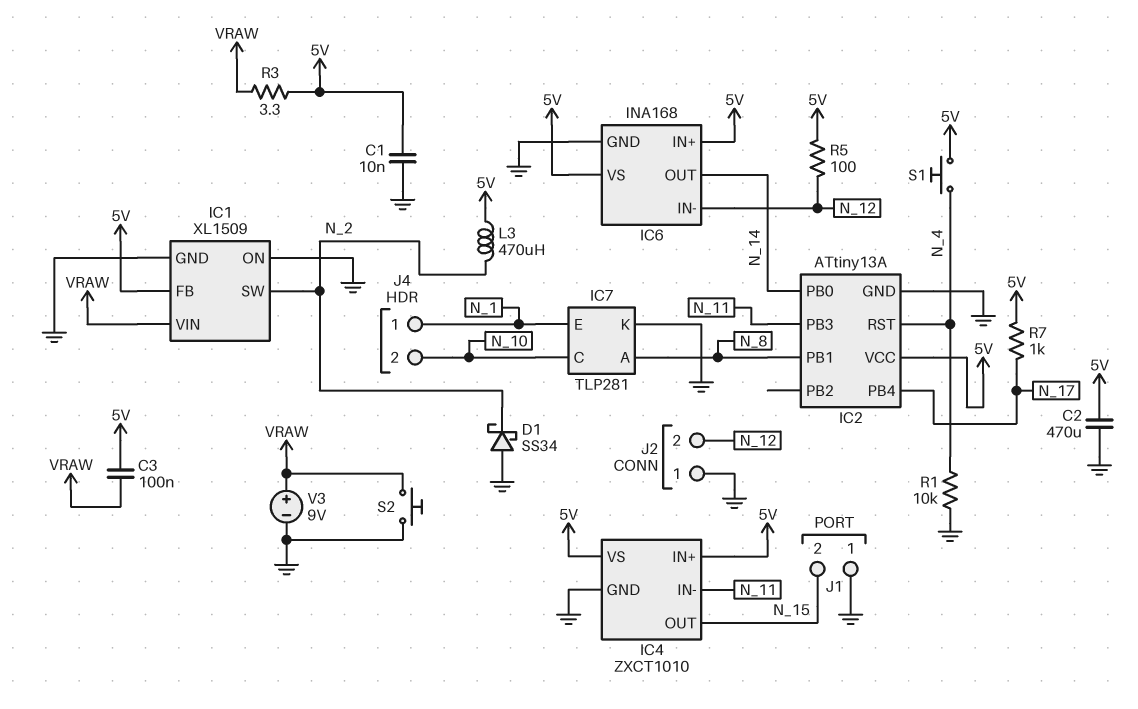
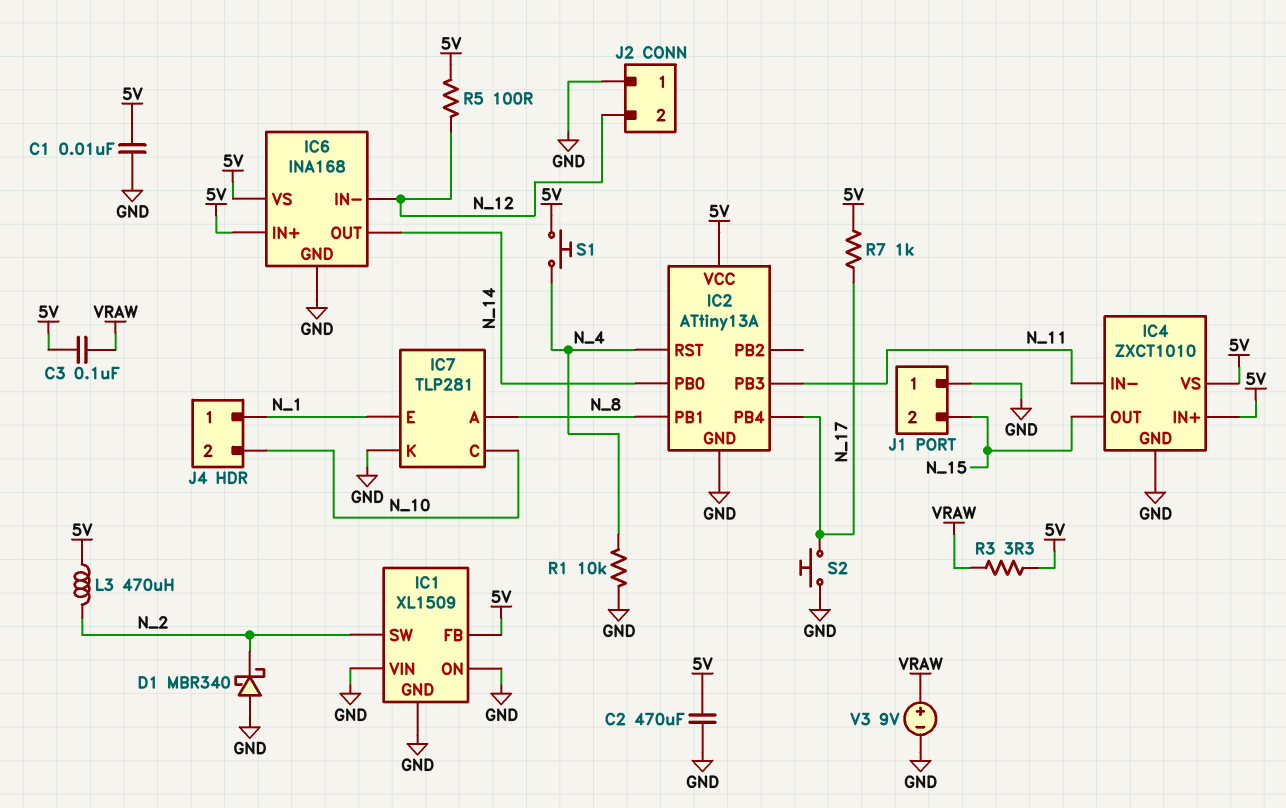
D1: schottky SS34 (A GND, K N_2) -> schottky MBR340 (A GND, K N_2)
IC1 pin VIN: VRAW -> GND
S2: button (GND, VRAW) -> button (GND, N_17)

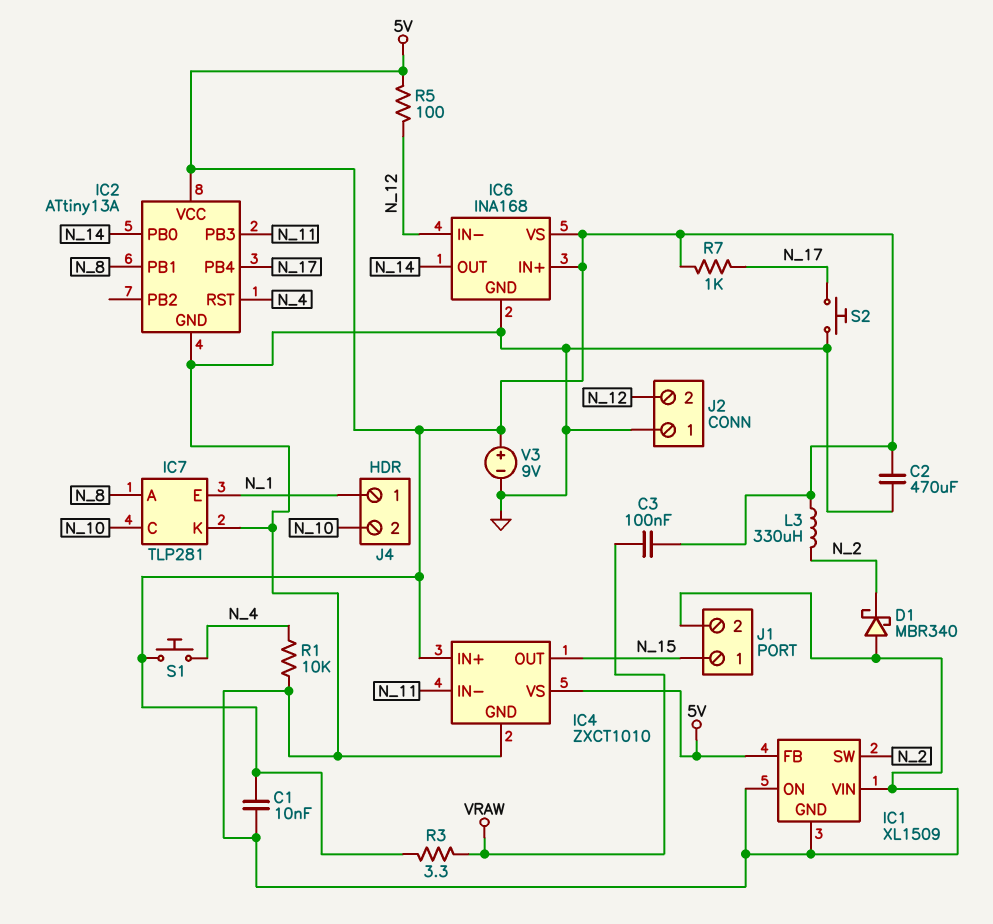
J1 pin 1: GND -> N_15
J1 pin 2: N_15 -> GND
L3: 470uH (5V, N_2) -> 330uH (5V, N_2)
V3: 9V (plus VRAW, minus GND) -> 9V (plus 5V, minus GND)

